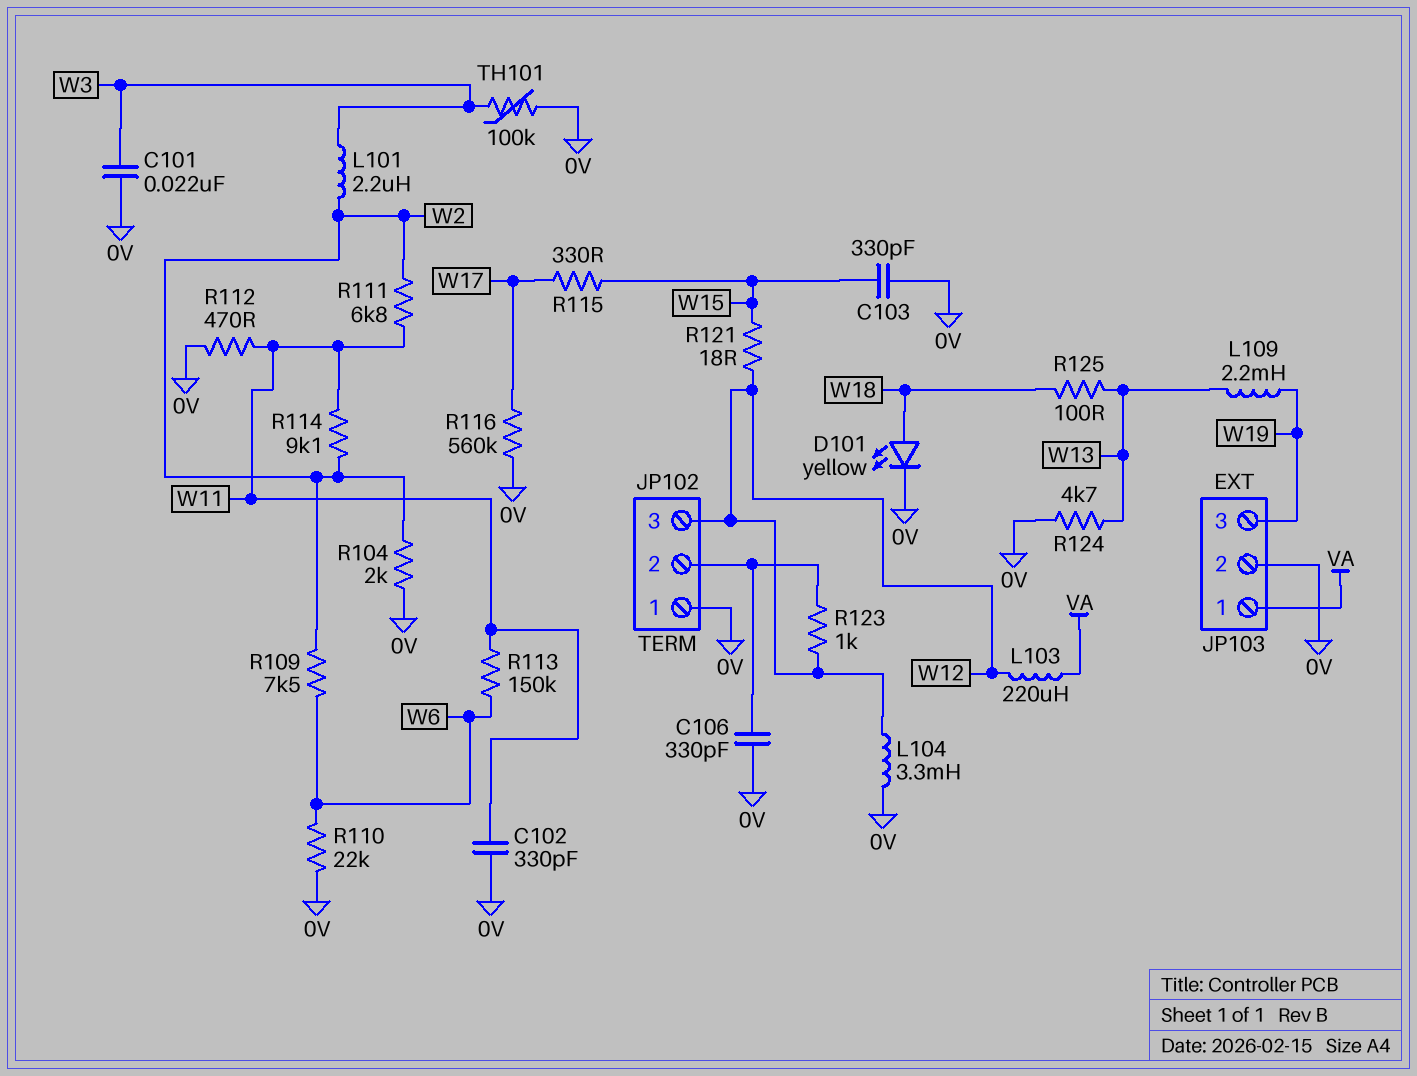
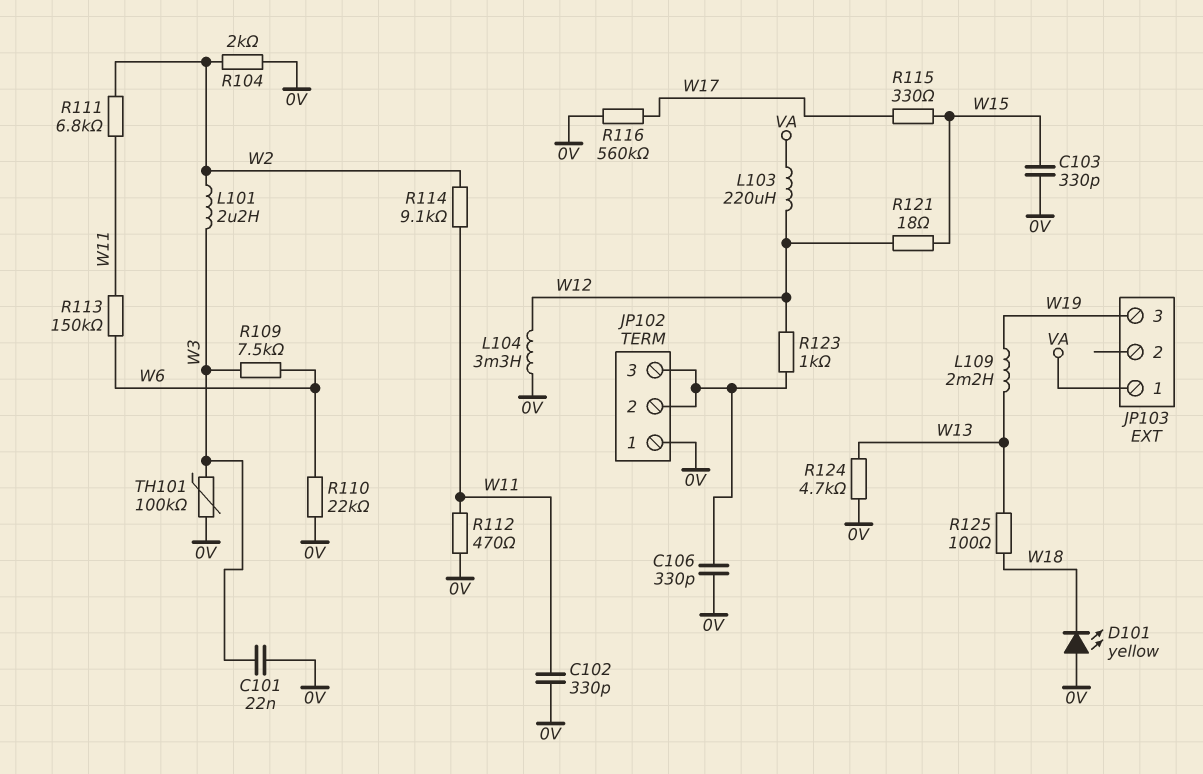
D101: LED yellow (A W18, K 0V) -> LED yellow (A 0V, K W18)
JP102 pin 3: W12 -> JP102/2
JP103 pin 2: 0V -> none
R109: 7.5k (W2, W6) -> 7.5k (W3, W6)

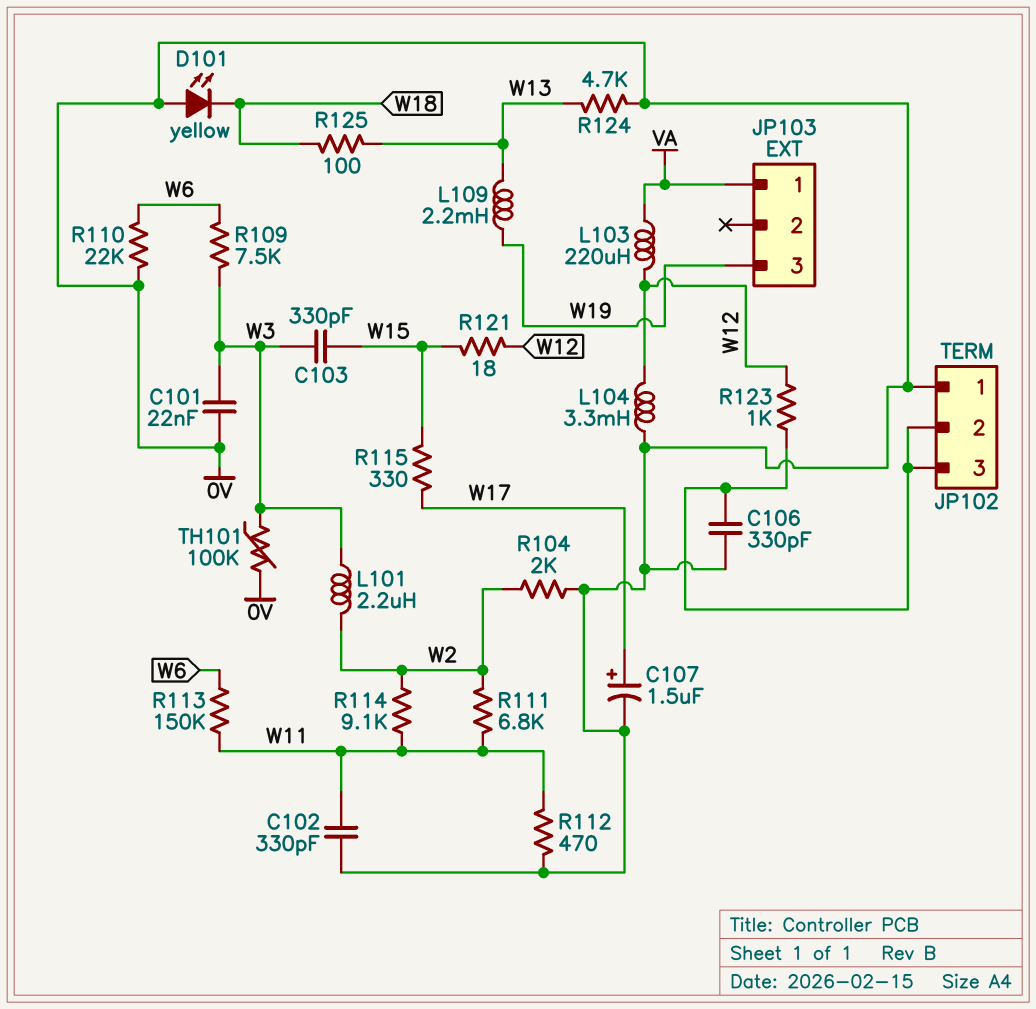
C103: 330pF (0V, W15) -> 330pF (W3, W15)
C107: none -> 1.5uF (plus W17, minus 0V)
R116: 560k (0V, W17) -> none

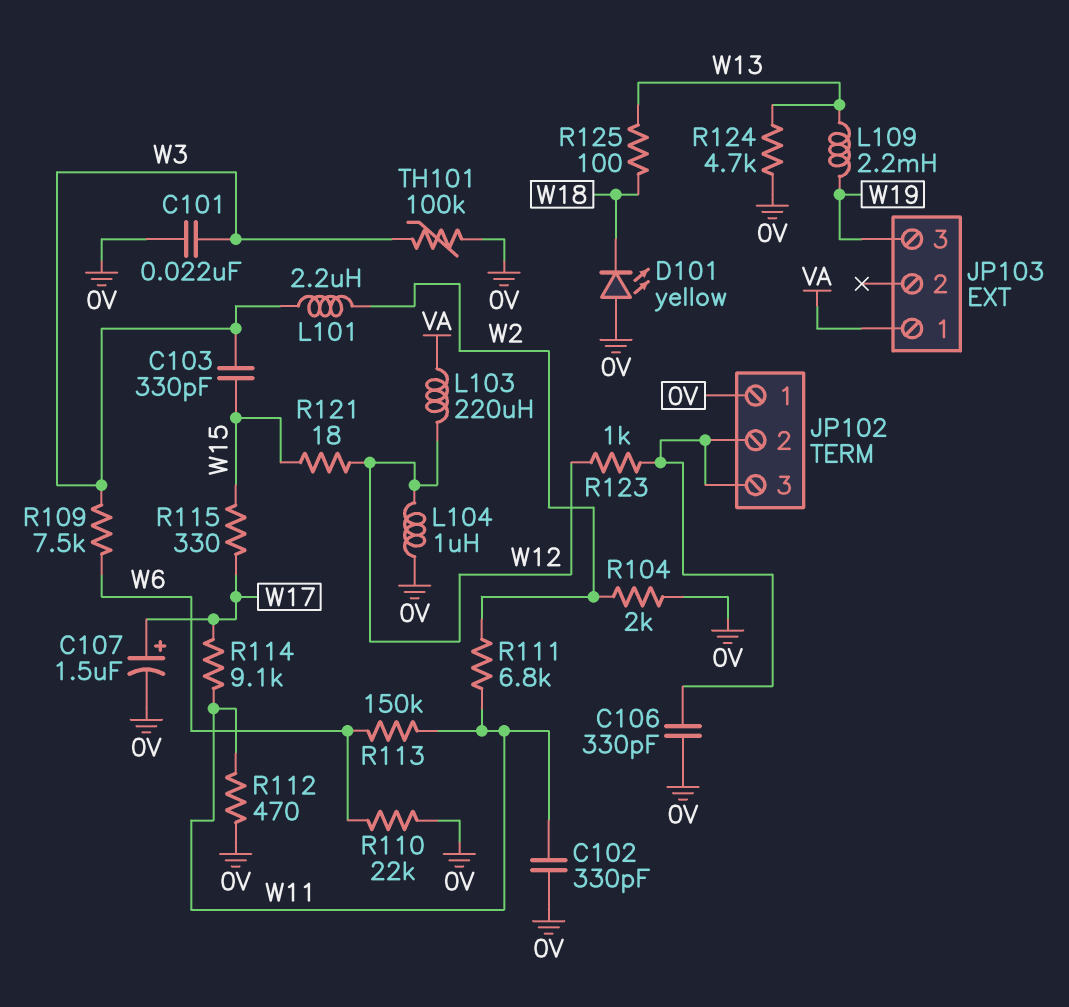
L104: 3.3mH (0V, W12) -> 1uH (0V, W12)
R114: 9.1k (W2, W11) -> 9.1k (W11, W17)

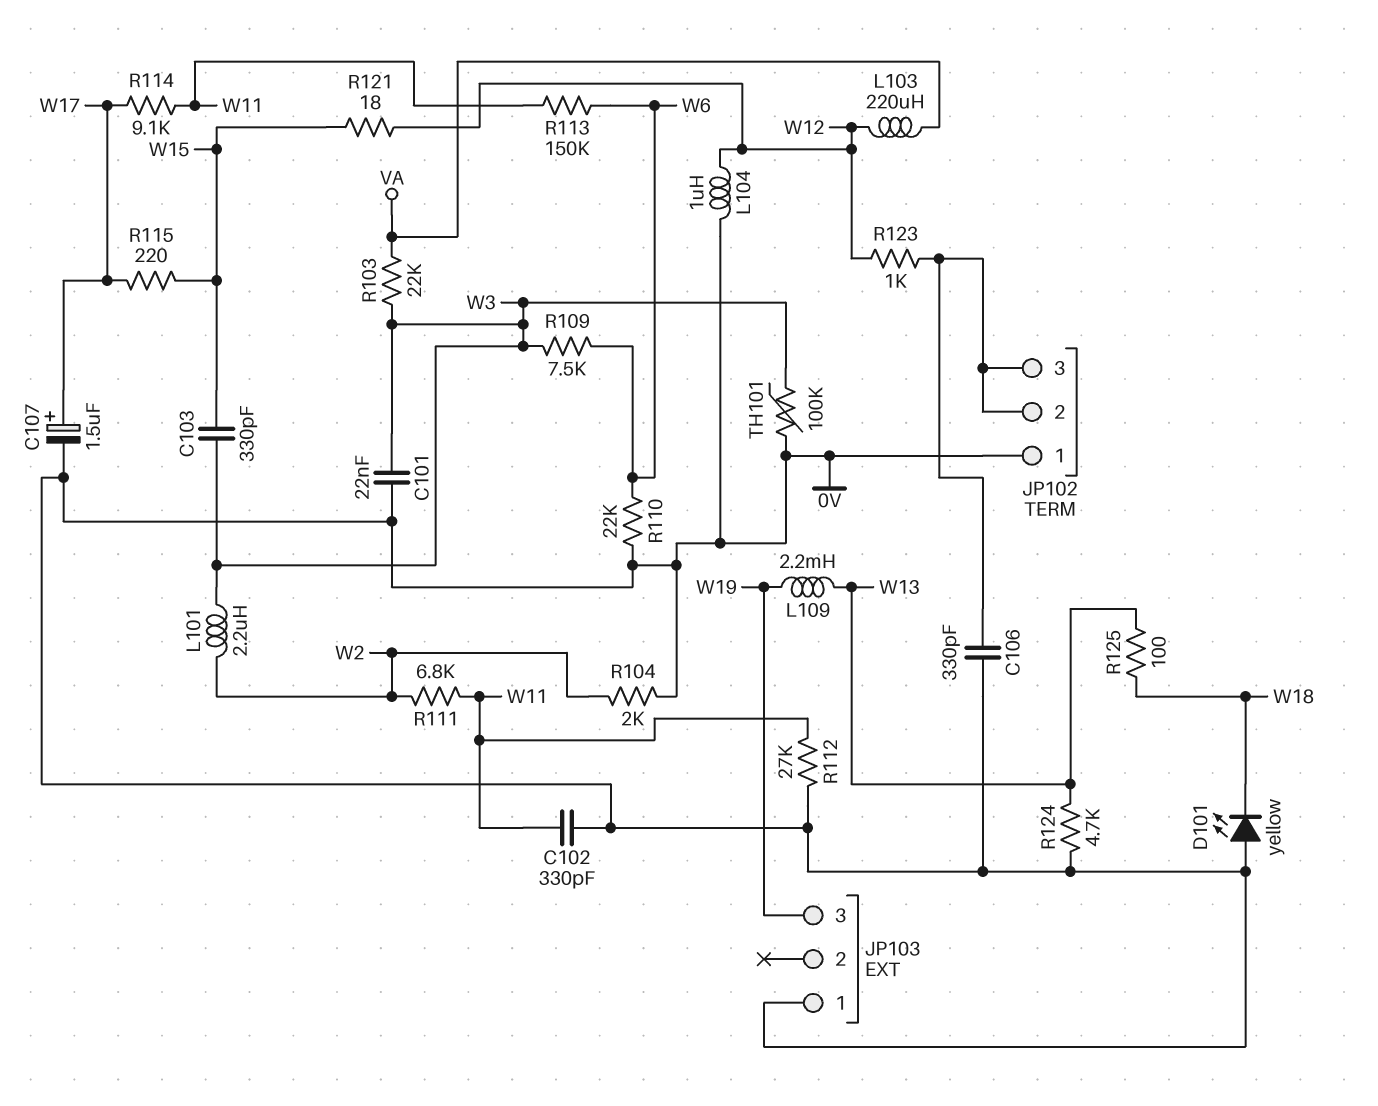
JP103 pin 1: VA -> 0V
R103: none -> 22k (VA, W3)
R112: 470 (0V, W11) -> 27k (0V, W11)
R115: 330 (W15, W17) -> 220 (W15, W17)

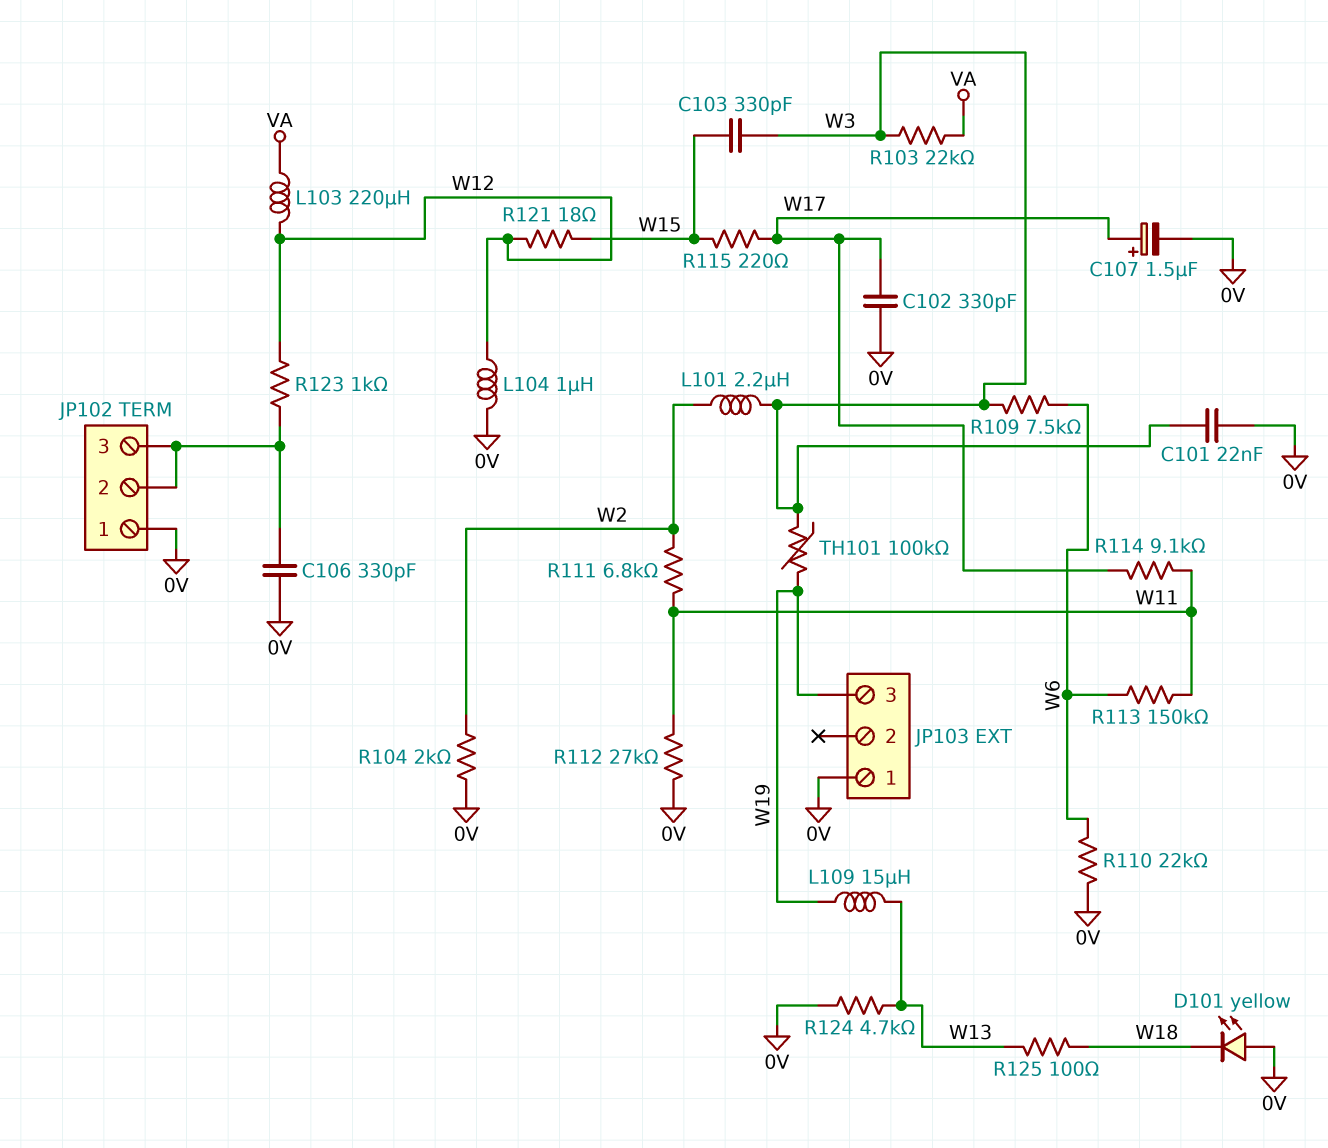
C102: 330pF (0V, W11) -> 330pF (0V, W17)
L109: 2.2mH (W13, W19) -> 15uH (W13, W19)
TH101: 100k (0V, W3) -> 100k (W3, W19)

